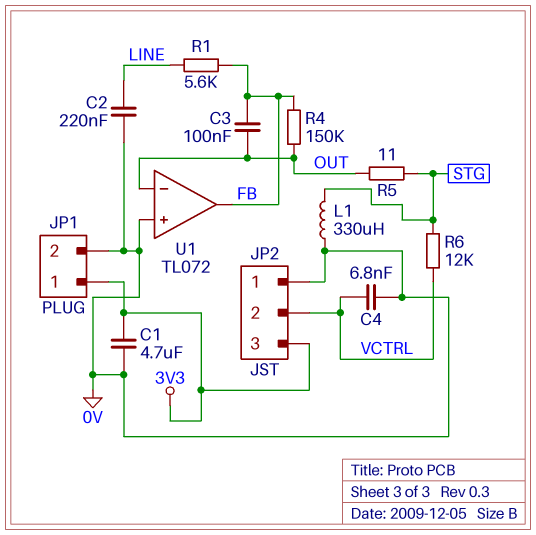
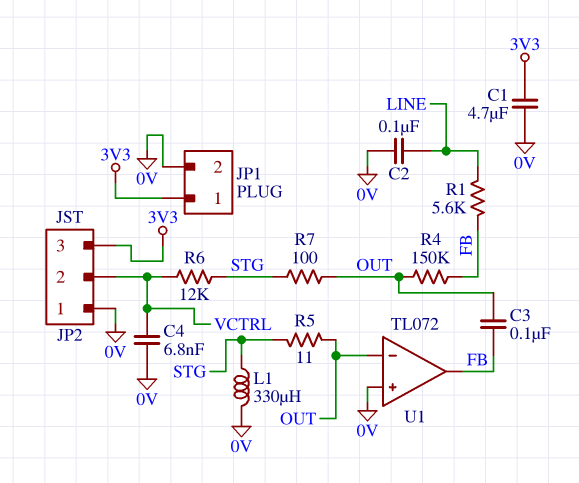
C2: 220nF (0V, LINE) -> 100nF (0V, LINE)
R7: none -> 100 (OUT, STG)

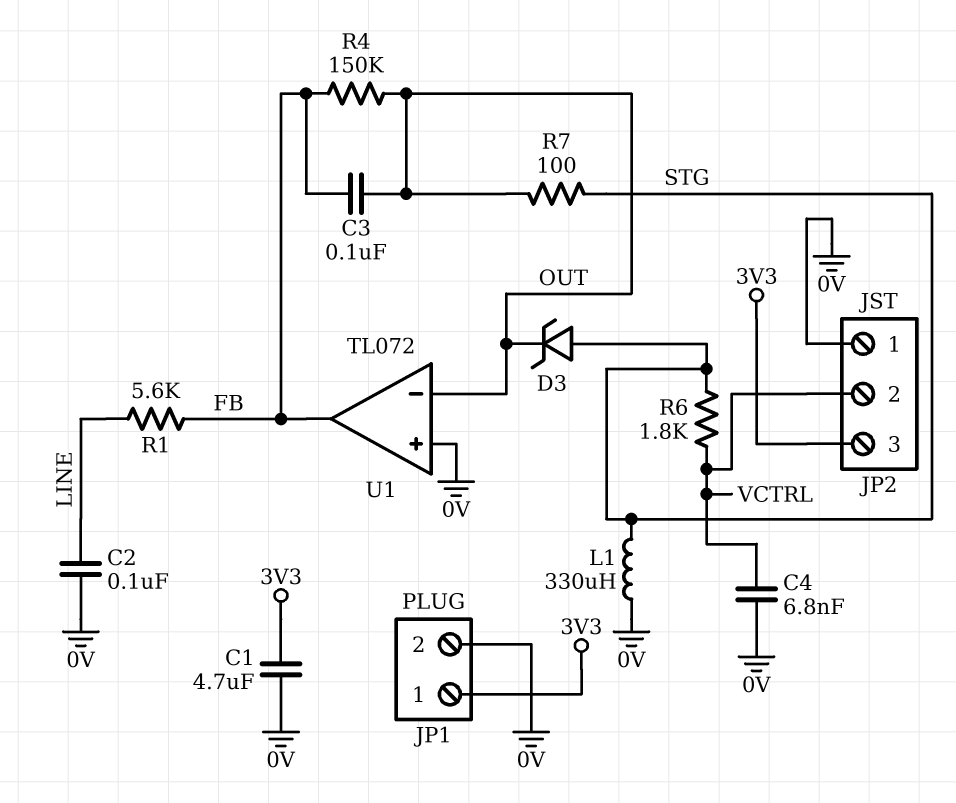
D3: none -> zener (A STG, K OUT)
R5: 11 (OUT, STG) -> none
R6: 12k (STG, VCTRL) -> 1.8k (STG, VCTRL)

